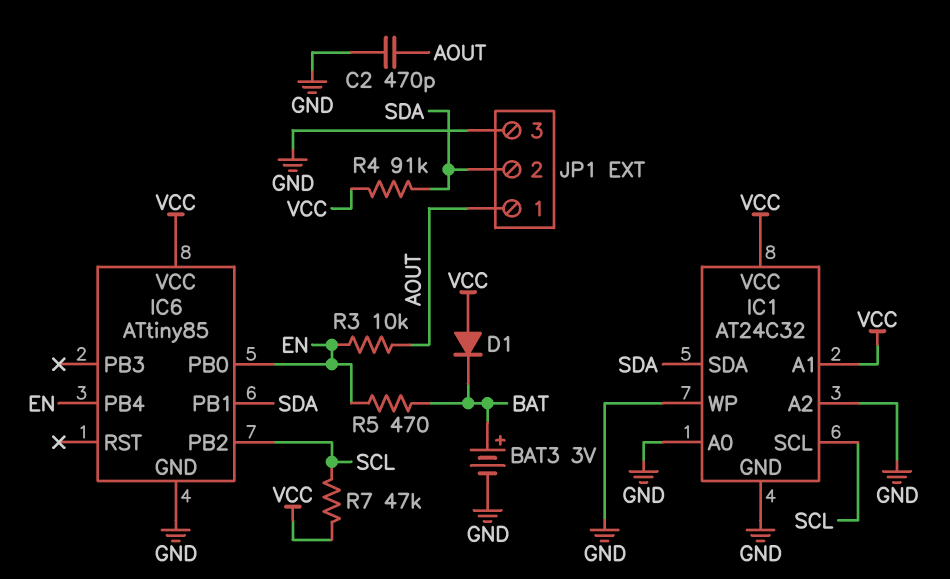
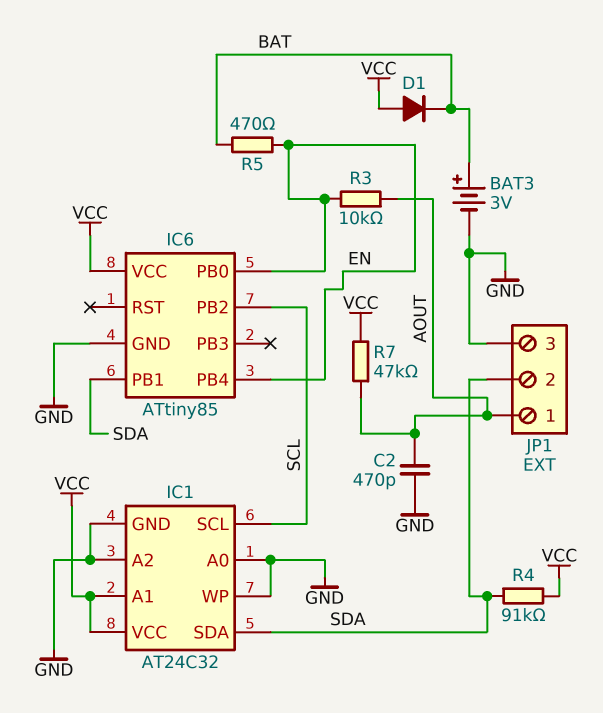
R7: 47k (SCL, VCC) -> 47k (AOUT, VCC)

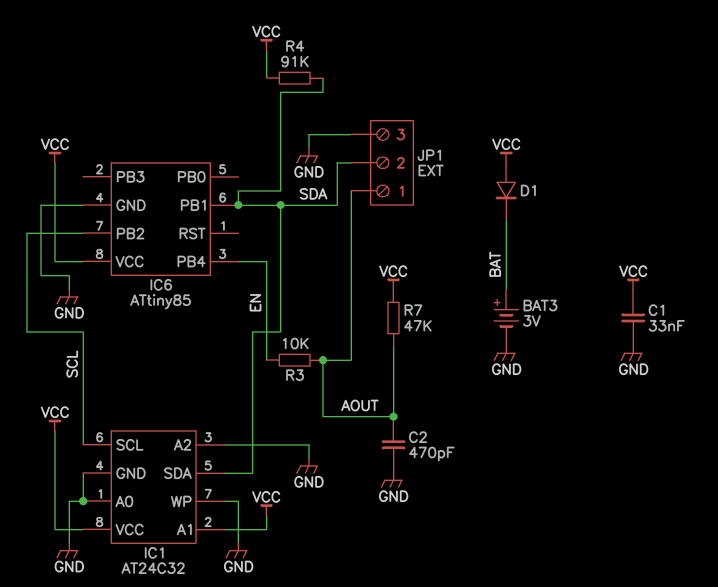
C1: none -> 33nF (GND, VCC)
IC6 pin PB0: EN -> none
R5: 470 (BAT, EN) -> none

